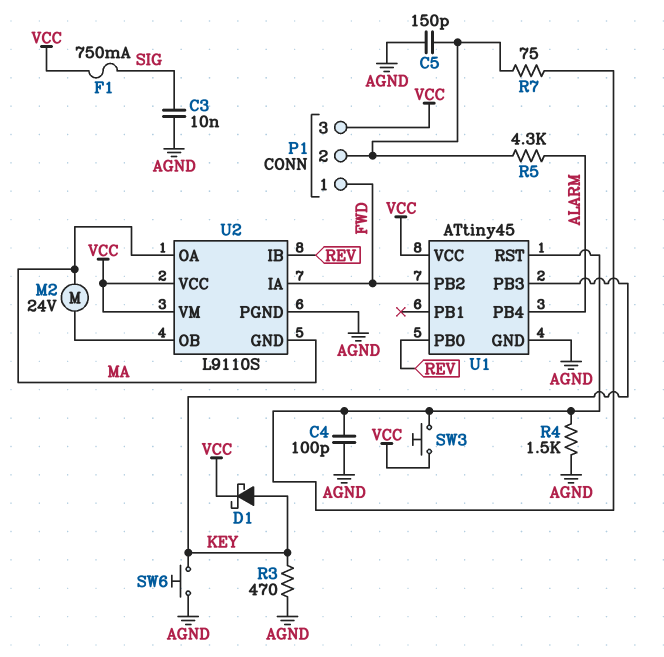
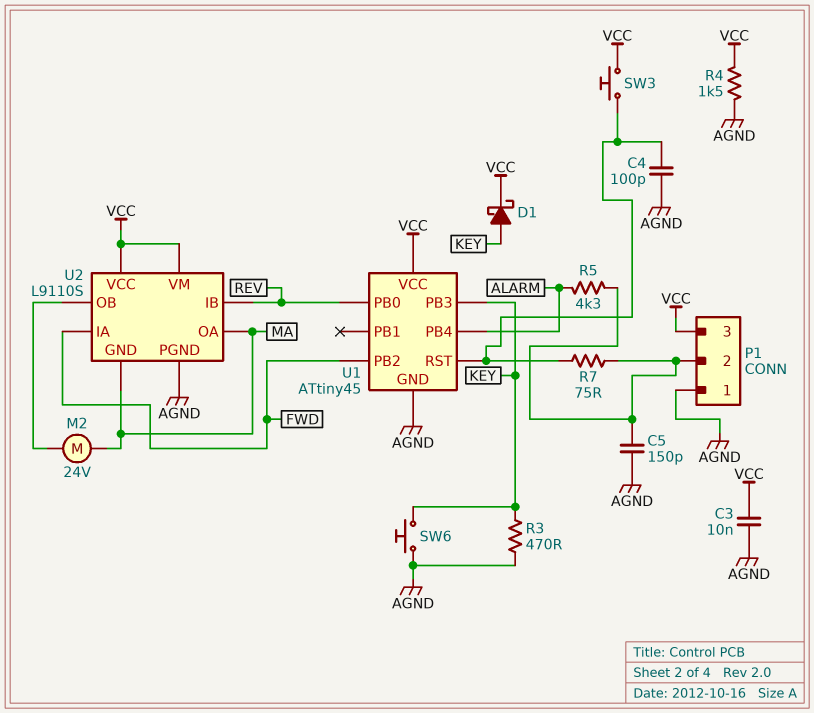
C3: 10nF (AGND, SIG) -> 10nF (AGND, VCC)
F1: 750mA (SIG, VCC) -> none
P1 pin 1: FWD -> AGND
R4: 1.5k (AGND, U1/RST) -> 1.5k (AGND, VCC)

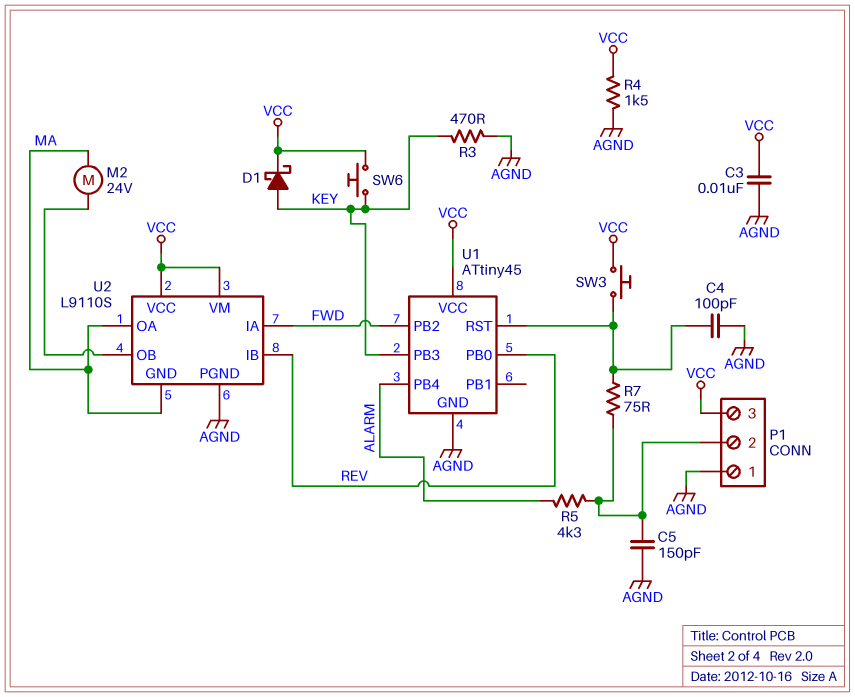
SW6: button (AGND, KEY) -> button (KEY, VCC)

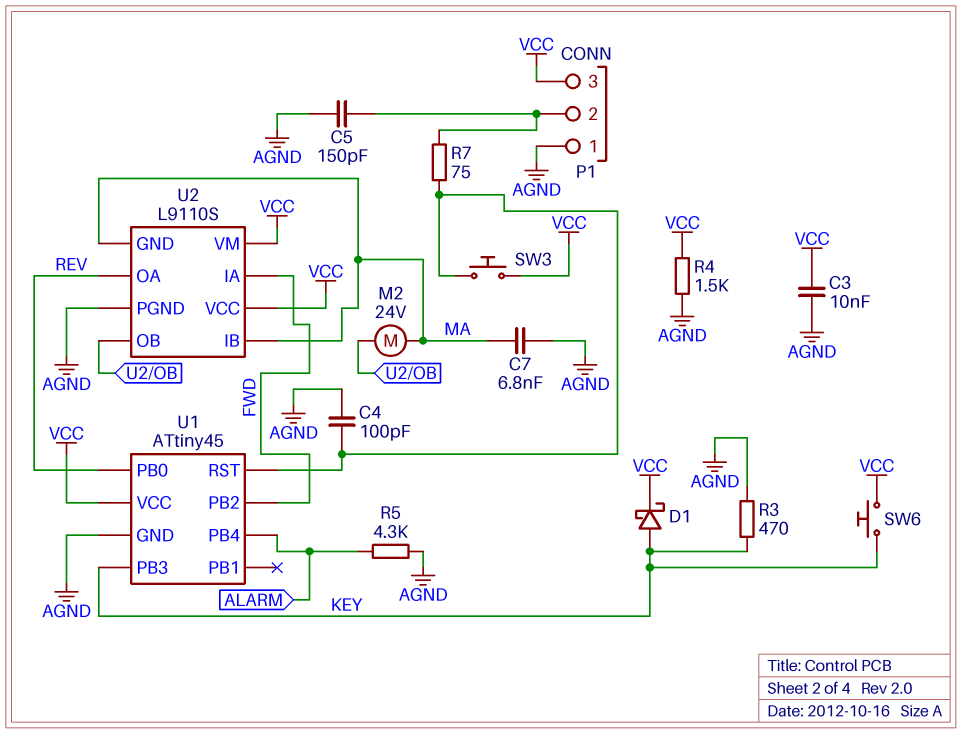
C7: none -> 6.8nF (AGND, MA)
R5: 4.3k (ALARM, P1/2) -> 4.3k (AGND, ALARM)
U2 pin IB: REV -> MA
U2 pin OA: MA -> REV

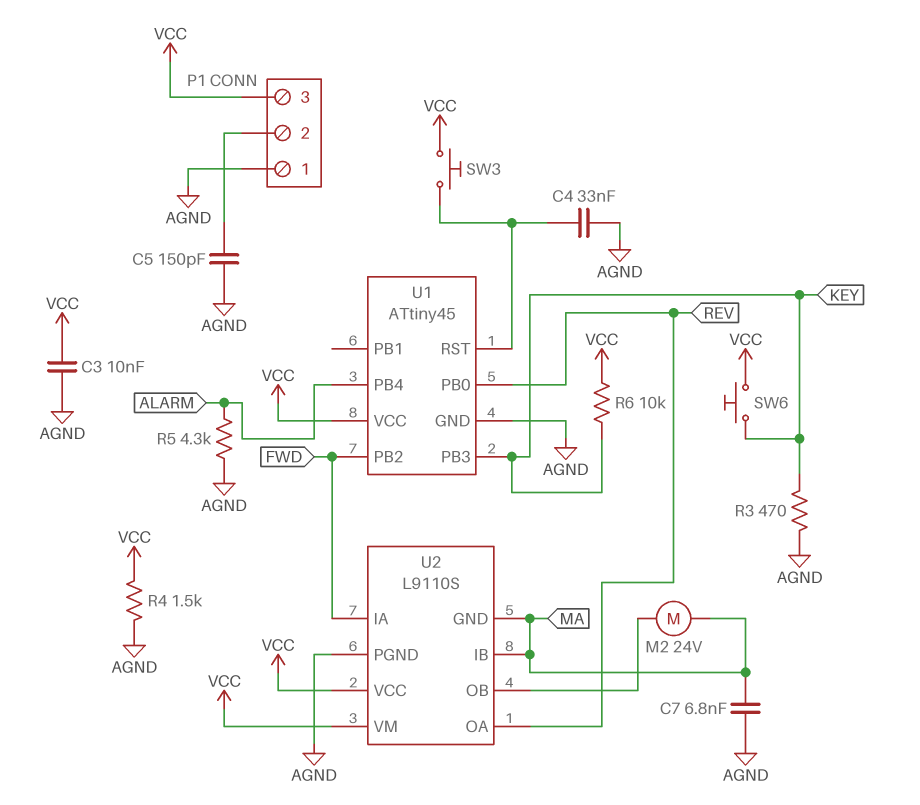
C4: 100pF (AGND, U1/RST) -> 33nF (AGND, U1/RST)
D1: schottky (A KEY, K VCC) -> none
R6: none -> 10k (KEY, VCC)
R7: 75 (P1/2, U1/RST) -> none

